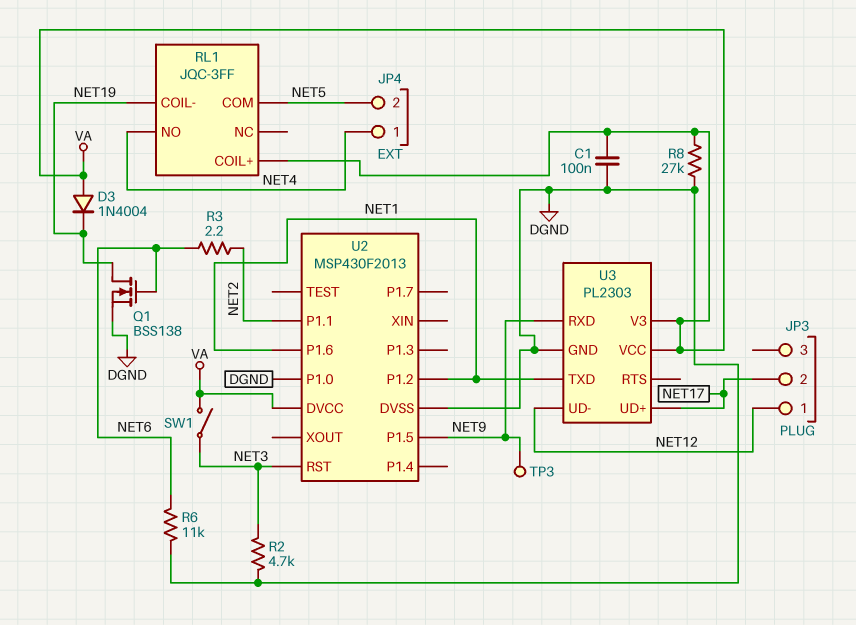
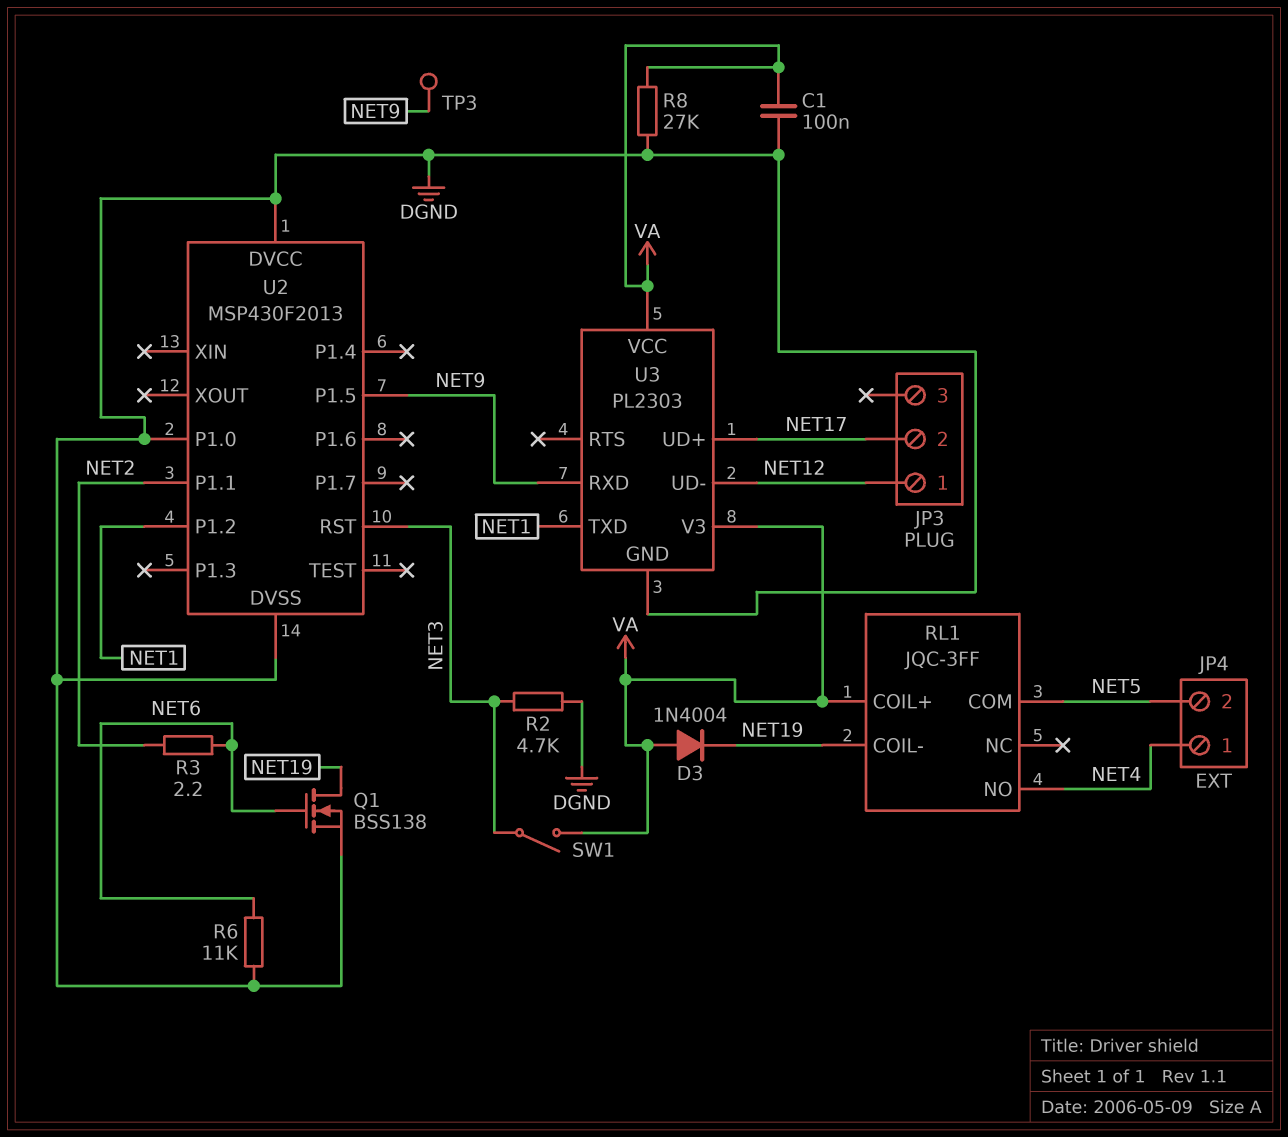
U2 pin DVCC: VA -> DGND
U2 pin P1.6: NET1 -> none

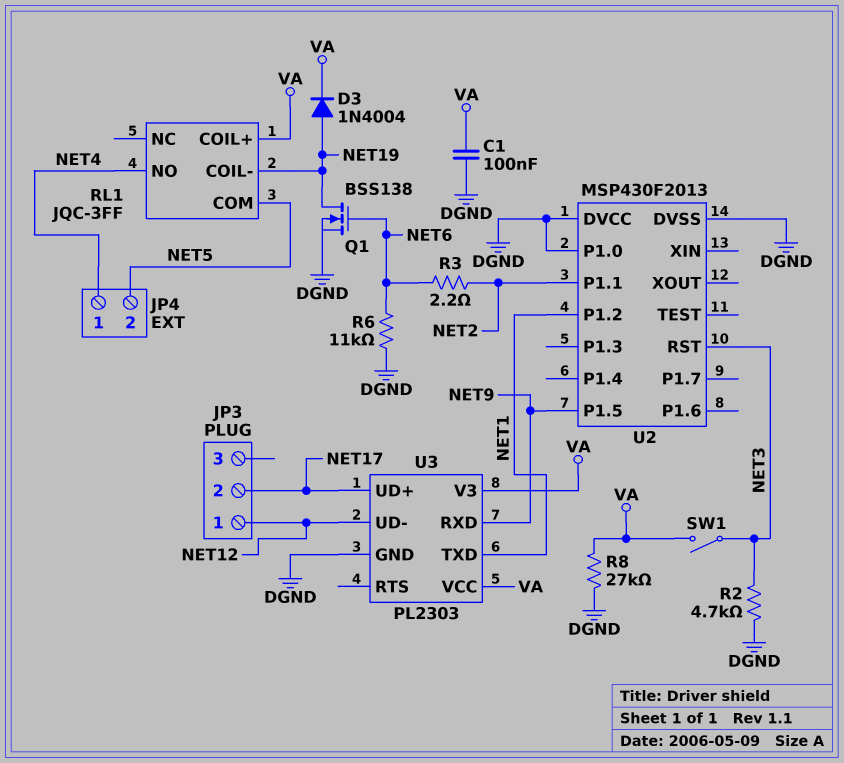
D3: diode 1N4004 (A VA, K NET19) -> diode 1N4004 (A NET19, K VA)
TP3: test point (NET9) -> none

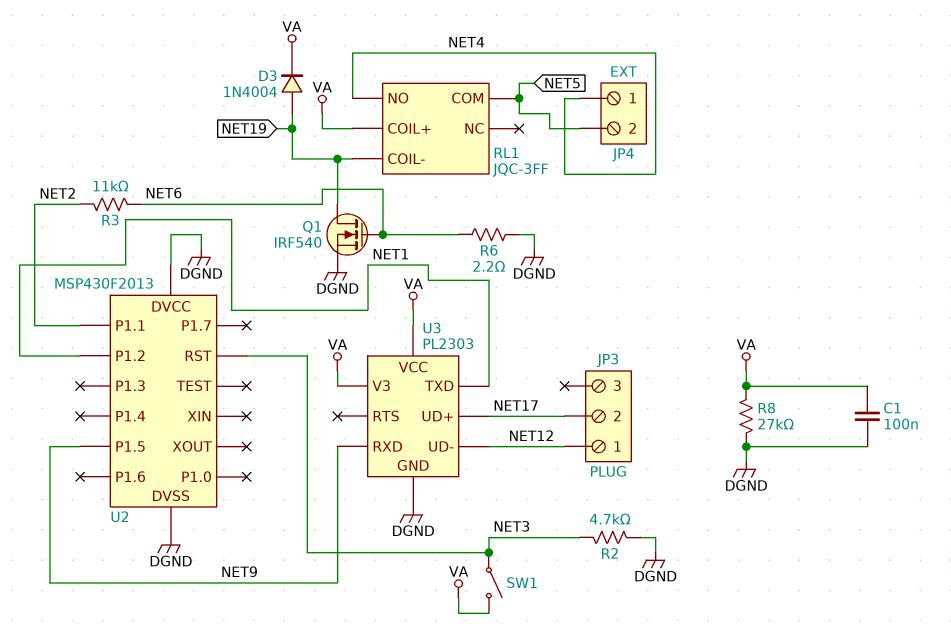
Q1: NMOS BSS138 (G NET6, D NET19, S DGND) -> NMOS IRF540 (G NET6, D NET19, S DGND)
R3: 2.2 (NET2, NET6) -> 11k (NET2, NET6)
R6: 11k (DGND, NET6) -> 2.2 (DGND, NET6)
U2 pin P1.0: DGND -> none

